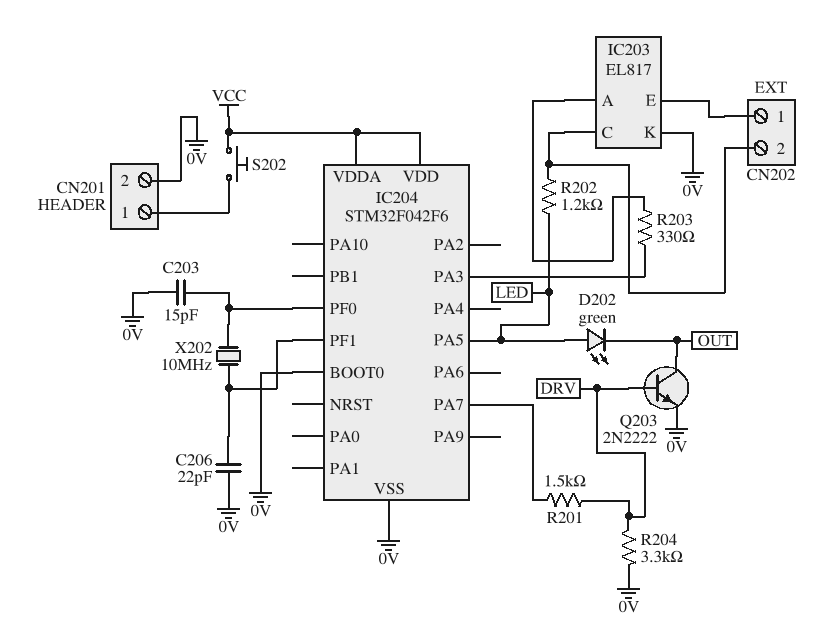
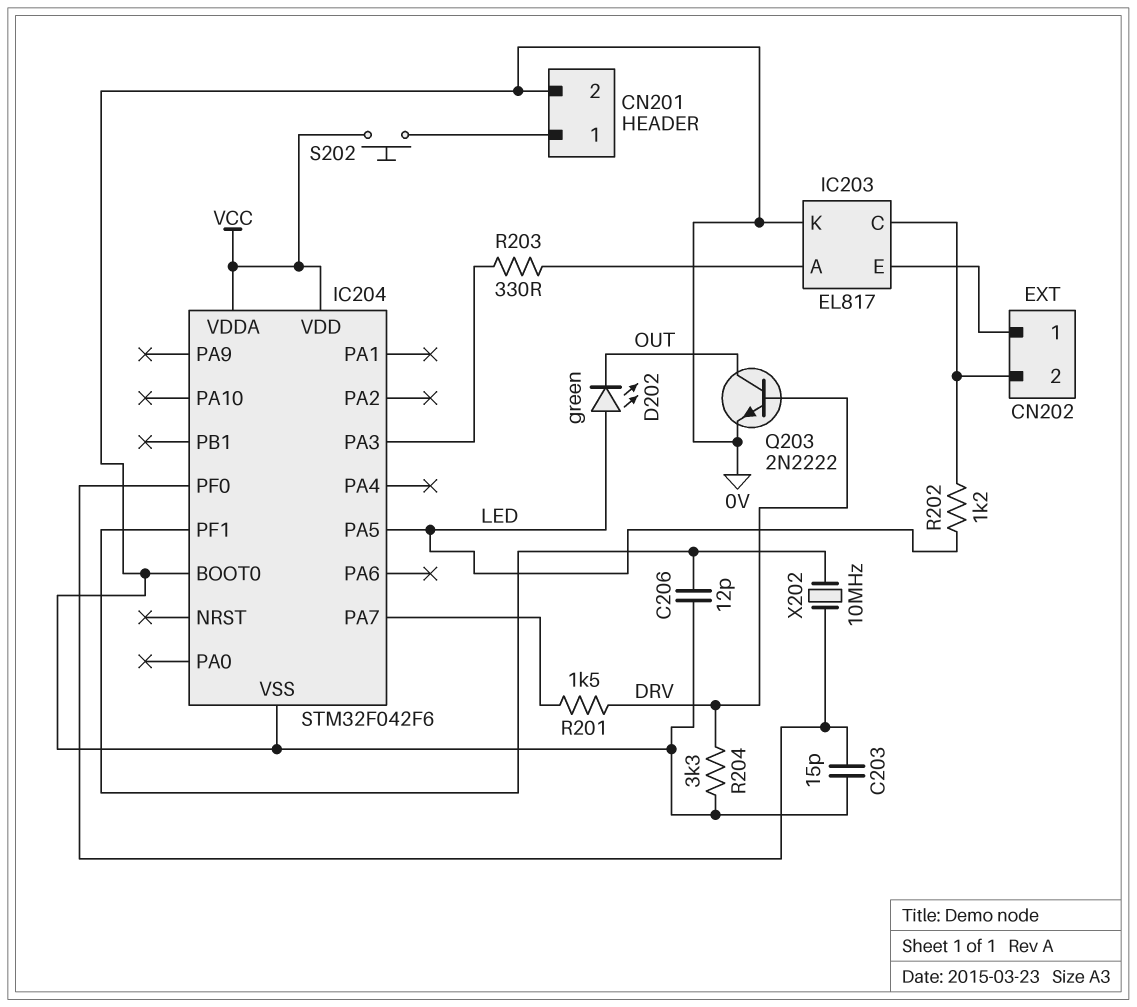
C206: 22pF (0V, IC204/PF1) -> 12pF (0V, IC204/PF1)

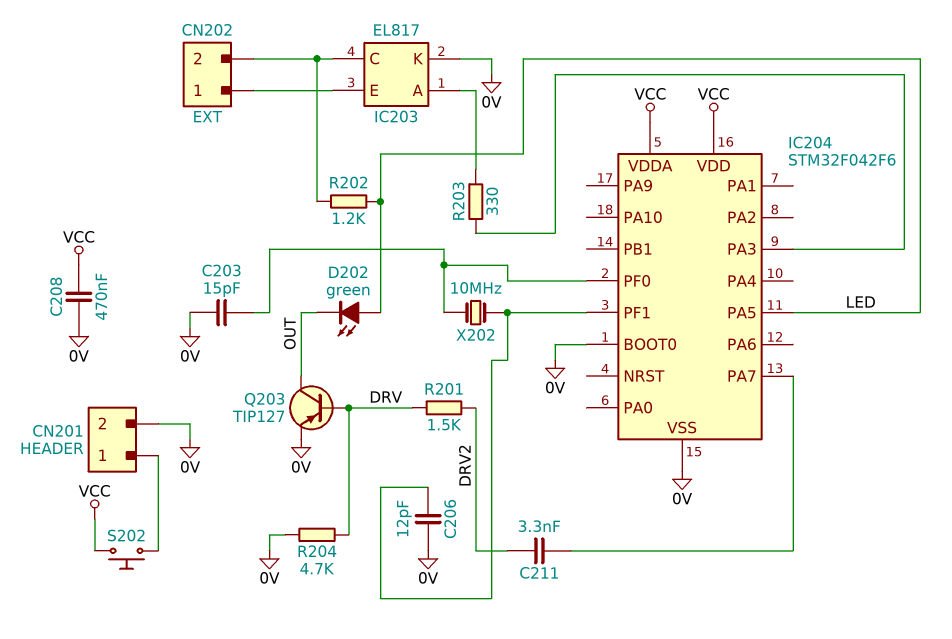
C208: none -> 470nF (0V, VCC)
C211: none -> 3.3nF (DRV2, IC204/PA7)
Q203: NPN 2N2222 (B DRV, C OUT, E 0V) -> PNP TIP127 (B DRV, C OUT, E 0V)
R201: 1.5k (DRV, IC204/PA7) -> 1.5k (DRV, DRV2)
R204: 3.3k (0V, DRV) -> 4.7k (0V, DRV)

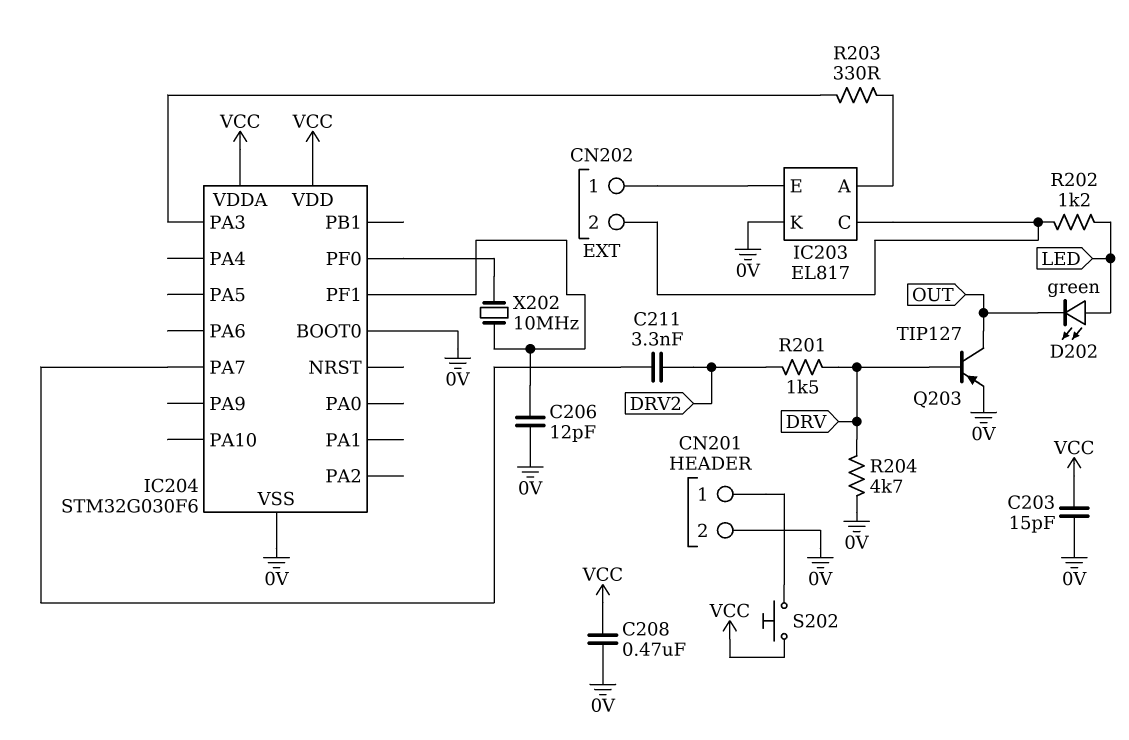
C203: 15pF (0V, IC204/PF0) -> 15pF (0V, VCC)
IC204: STM32F042F6 -> STM32G030F6
IC204 pin PA5: LED -> none

